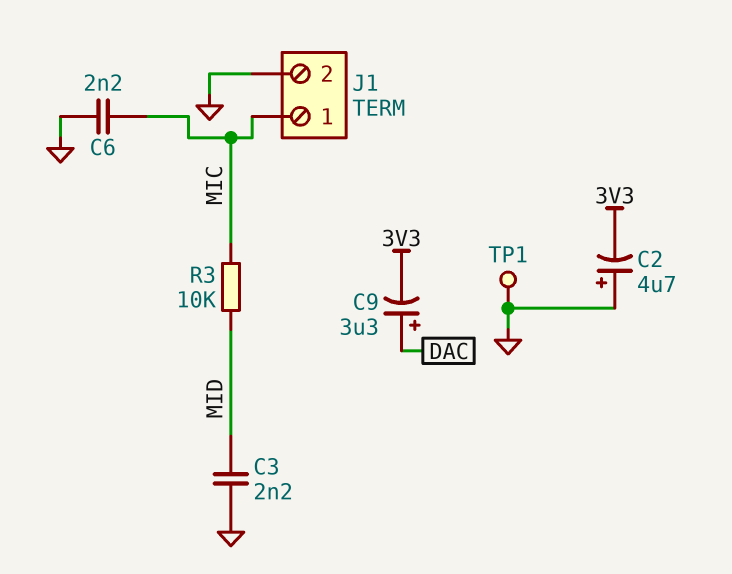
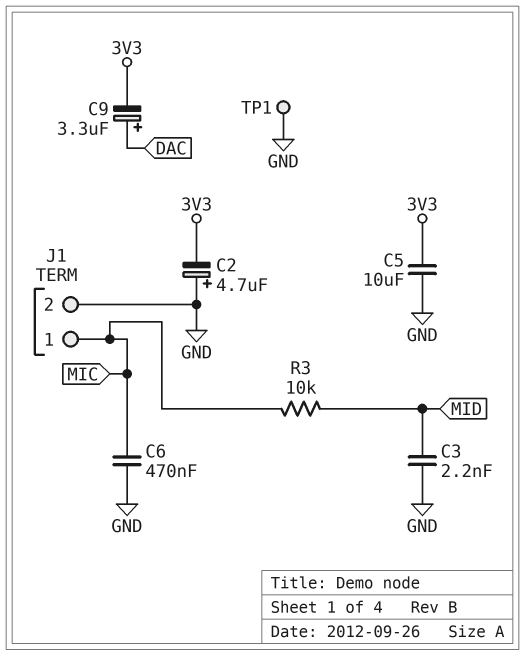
C5: none -> 10uF (3V3, GND)
C6: 2.2nF (GND, MIC) -> 470nF (GND, MIC)

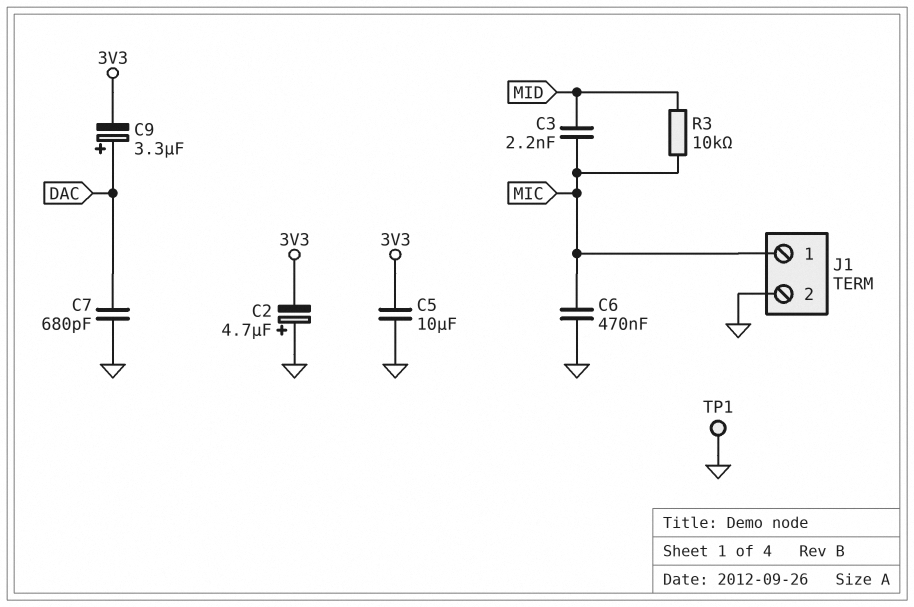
C3: 2.2nF (GND, MID) -> 2.2nF (MIC, MID)
C7: none -> 680pF (DAC, GND)

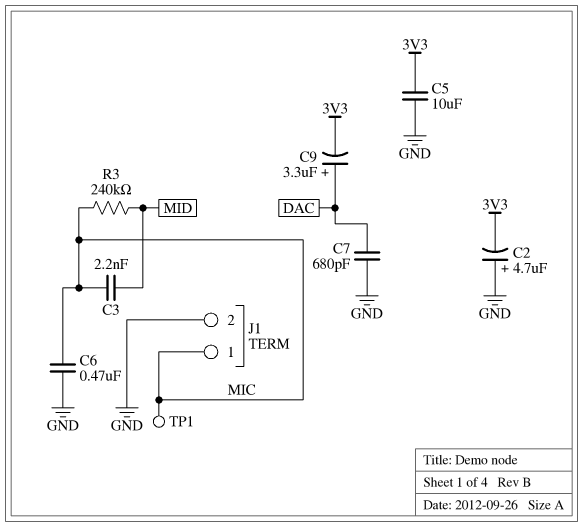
R3: 10k (MIC, MID) -> 240k (MIC, MID)
TP1: test point (GND) -> test point (MIC)

